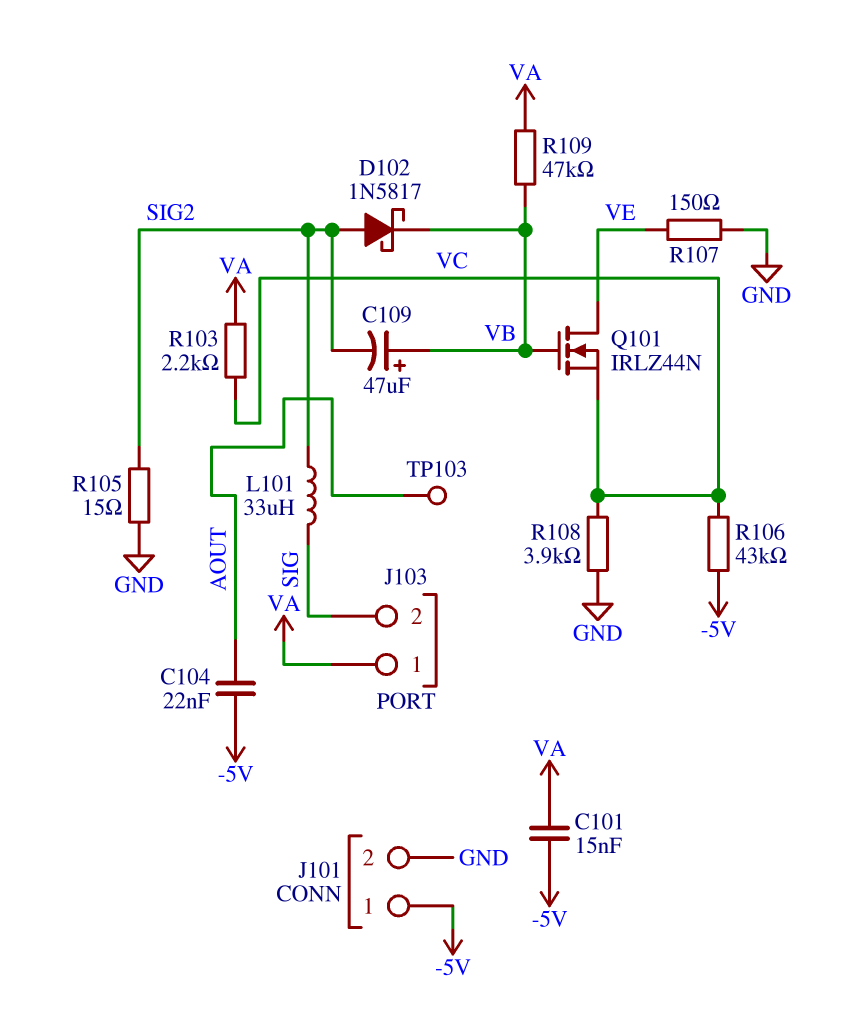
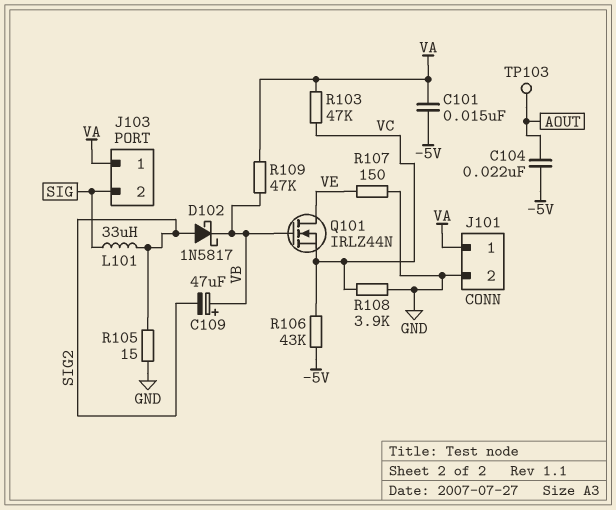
J101 pin 1: -5V -> VA
R103: 2.2k (VA, VC) -> 47k (VA, VC)

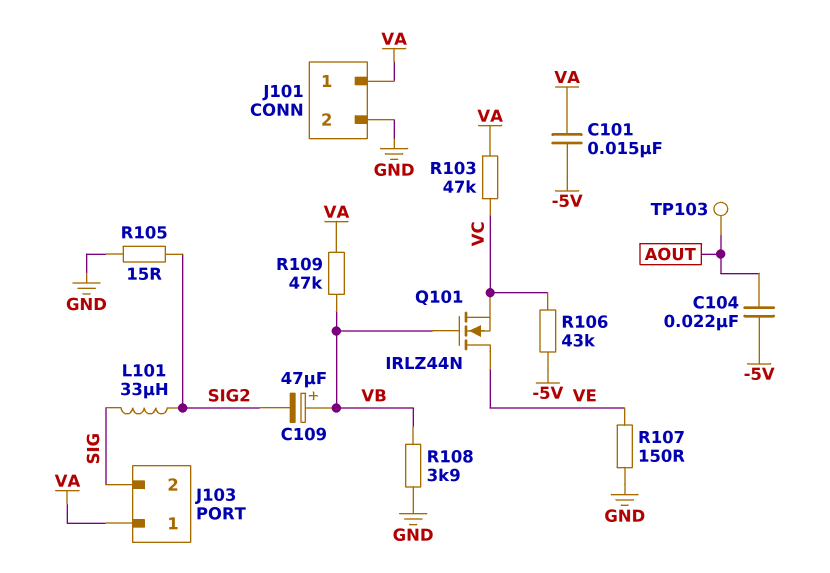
D102: schottky 1N5817 (A SIG2, K VB) -> none
R108: 3.9k (GND, VC) -> 3.9k (GND, VB)

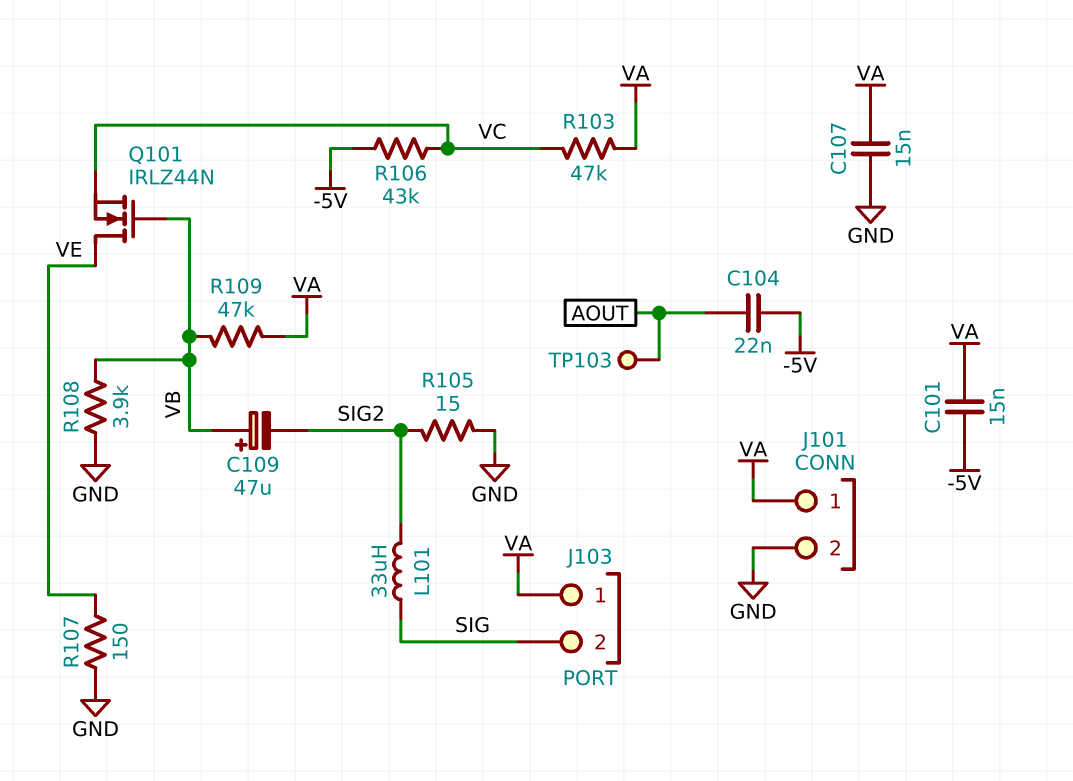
C107: none -> 15nF (GND, VA)

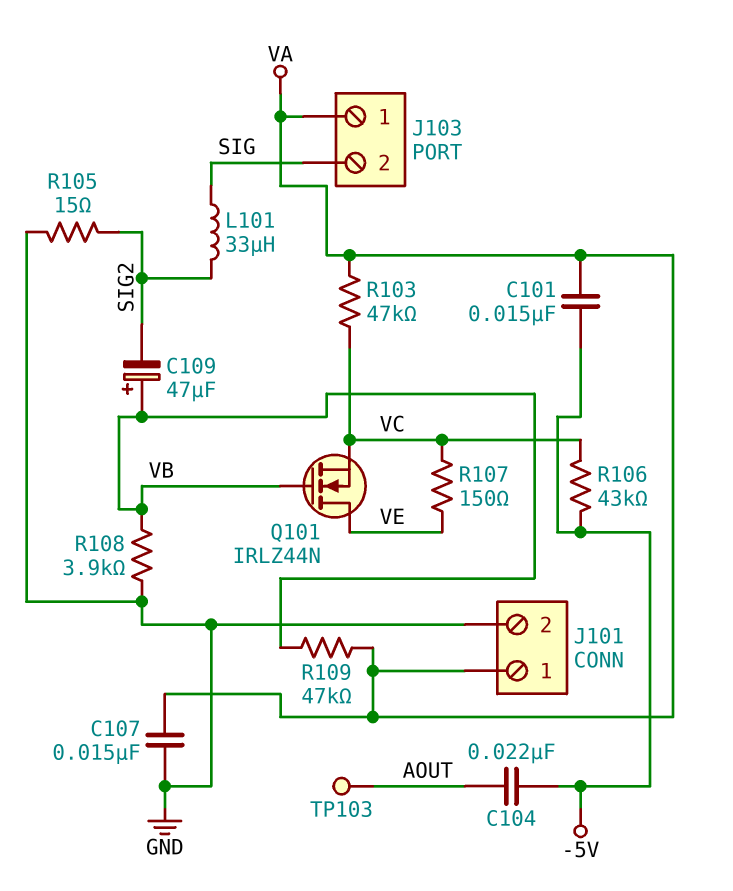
R107: 150 (GND, VE) -> 150 (VC, VE)

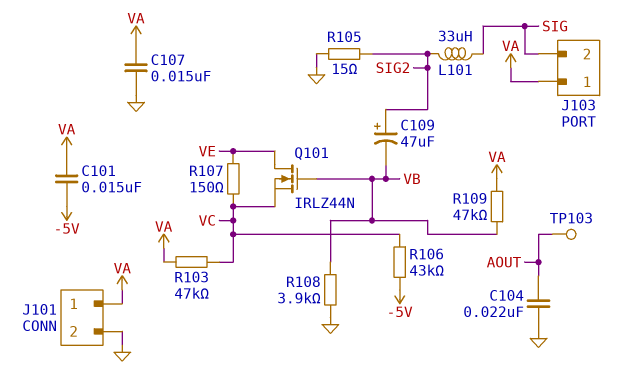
C104: 22nF (-5V, AOUT) -> 22nF (AOUT, GND)
C109: 47uF (plus VB, minus SIG2) -> 47uF (plus SIG2, minus VB)

